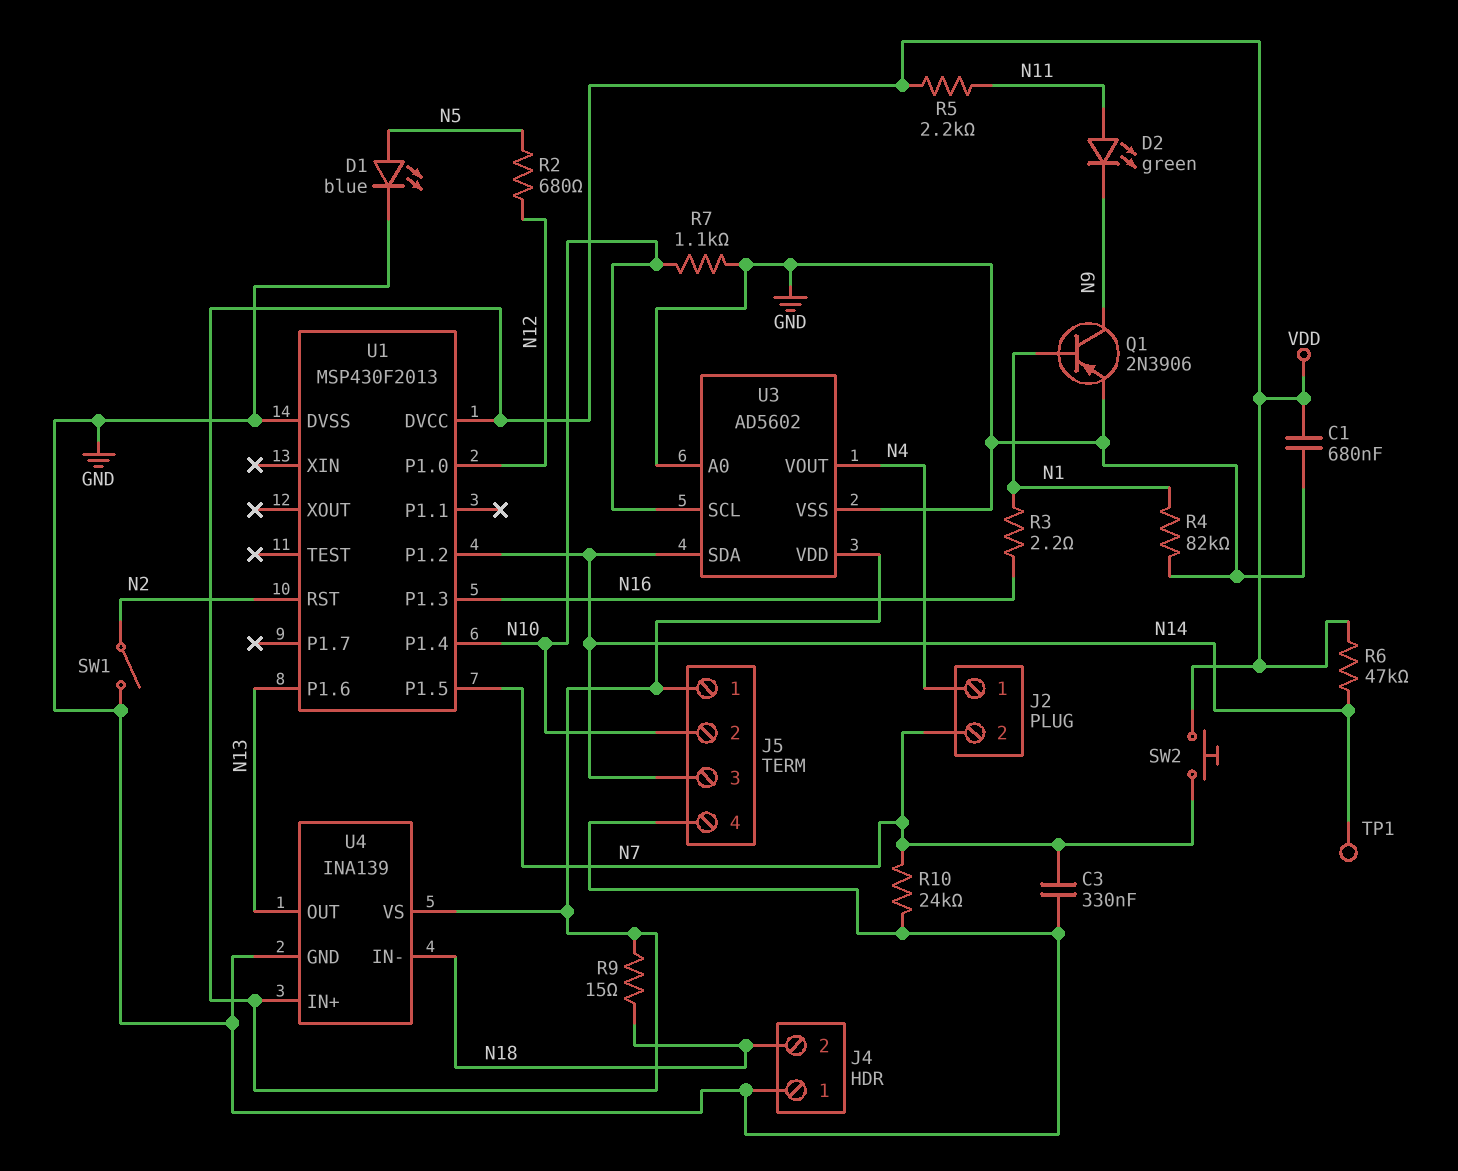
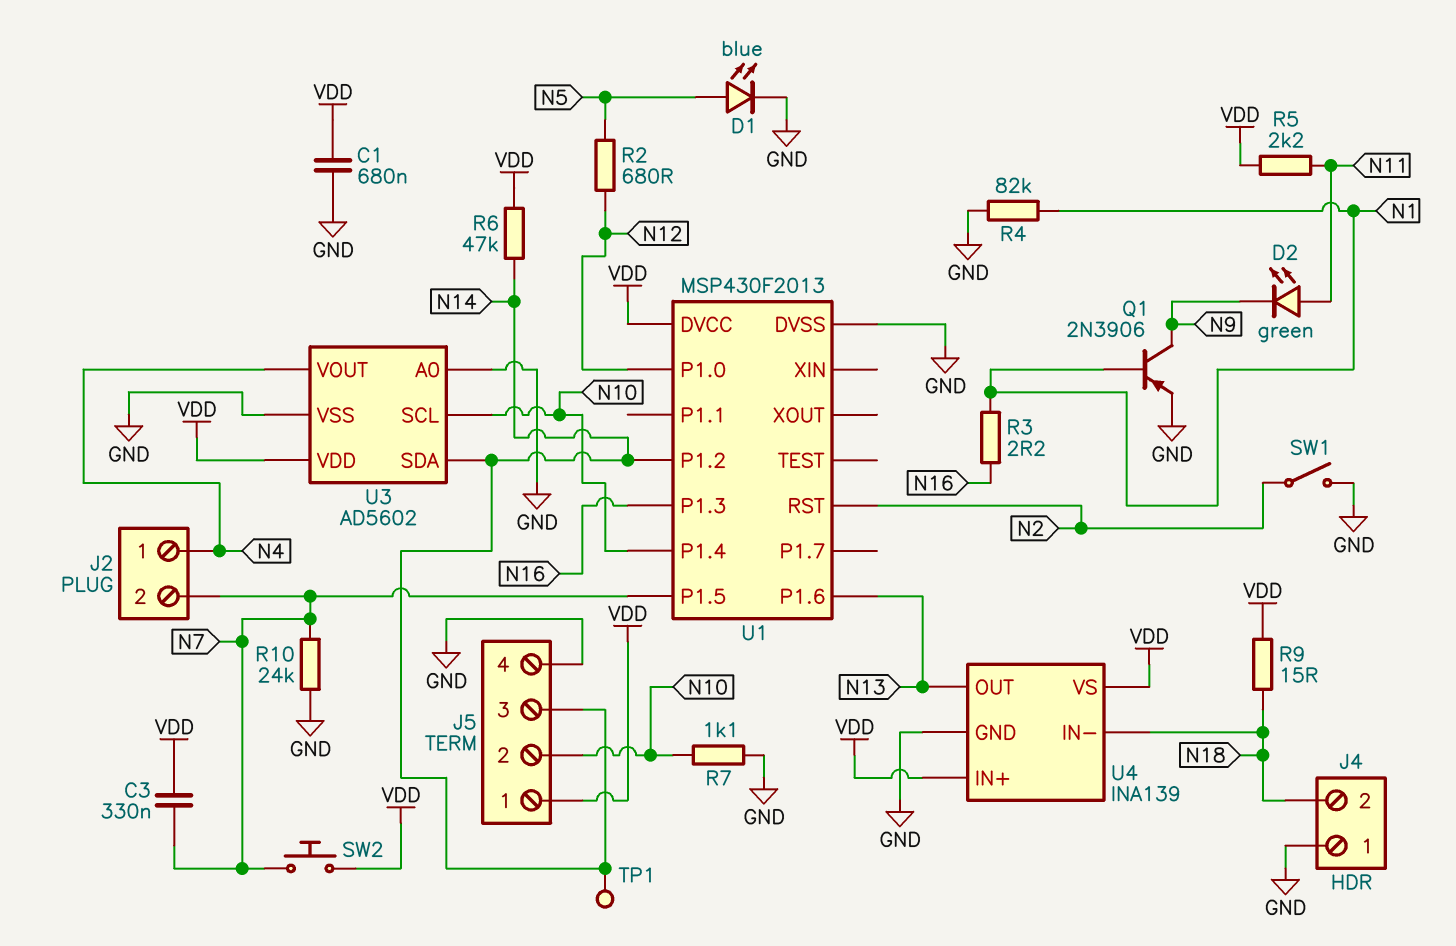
C3: 330nF (GND, N7) -> 330nF (N7, VDD)

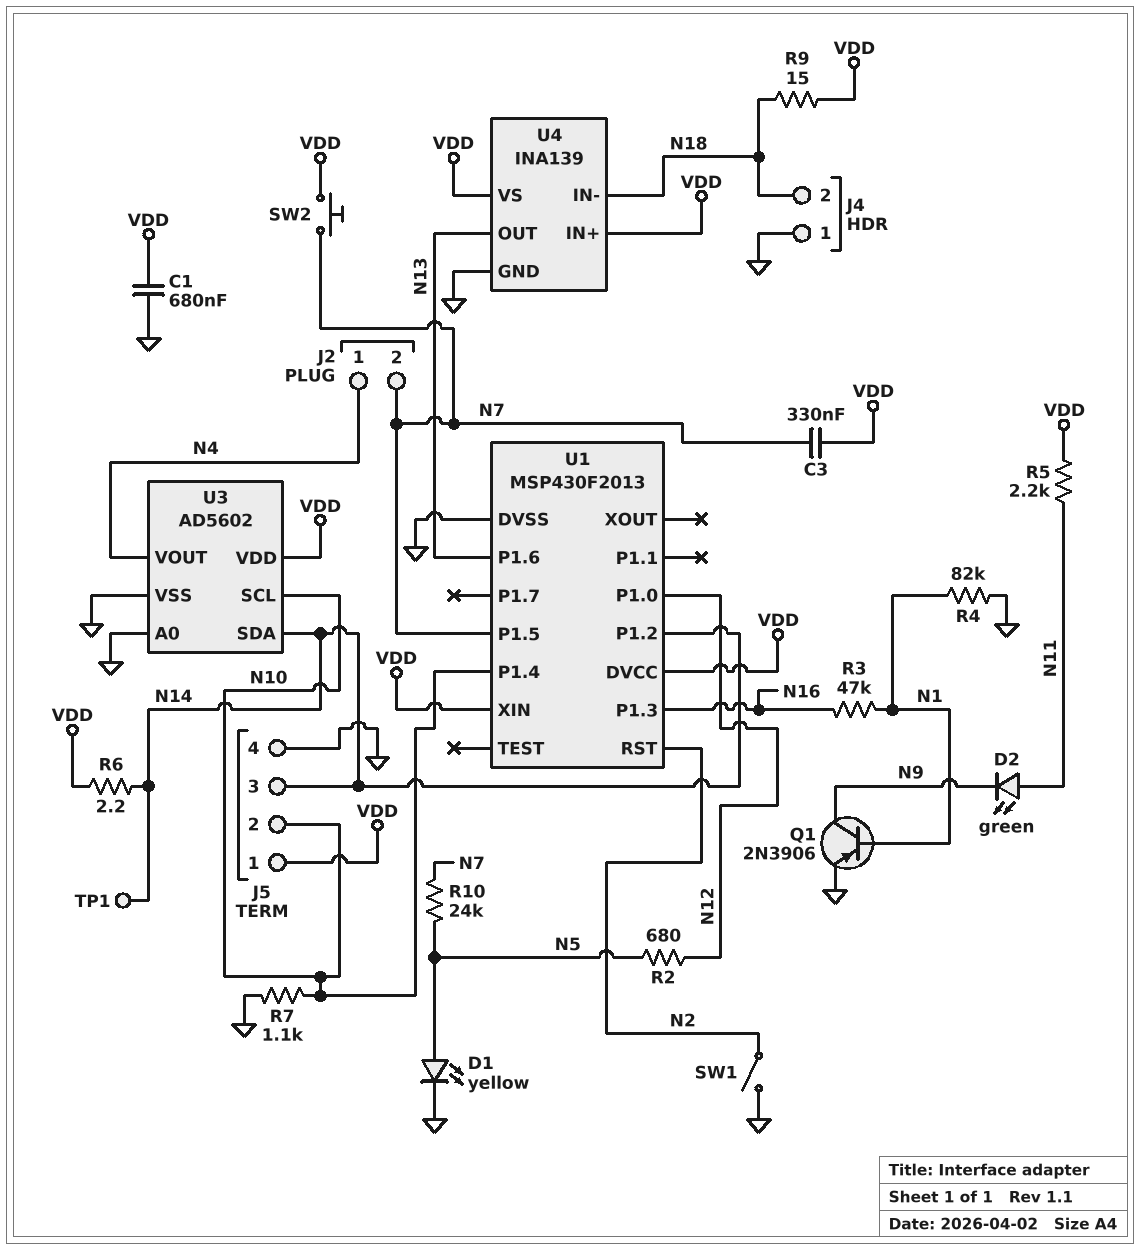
D1: LED blue (A N5, K GND) -> LED yellow (A N5, K GND)
R3: 2.2 (N1, N16) -> 47k (N1, N16)
R6: 47k (N14, VDD) -> 2.2 (N14, VDD)
R10: 24k (GND, N7) -> 24k (N5, N7)
U1 pin XIN: none -> VDD

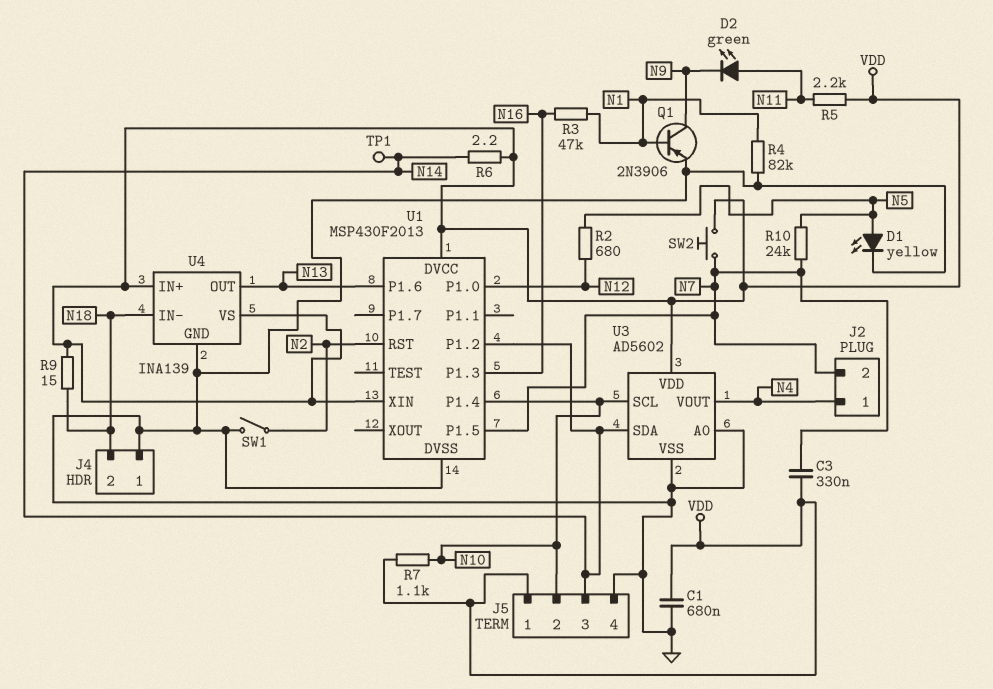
R7: 1.1k (GND, N10) -> 1.1k (N10, VDD)

